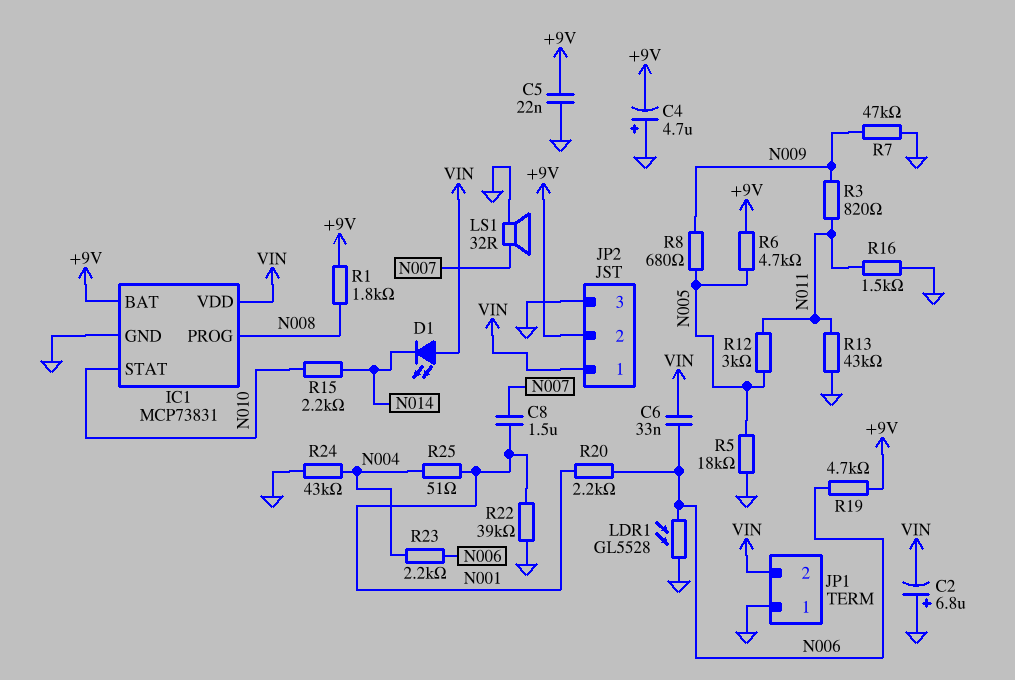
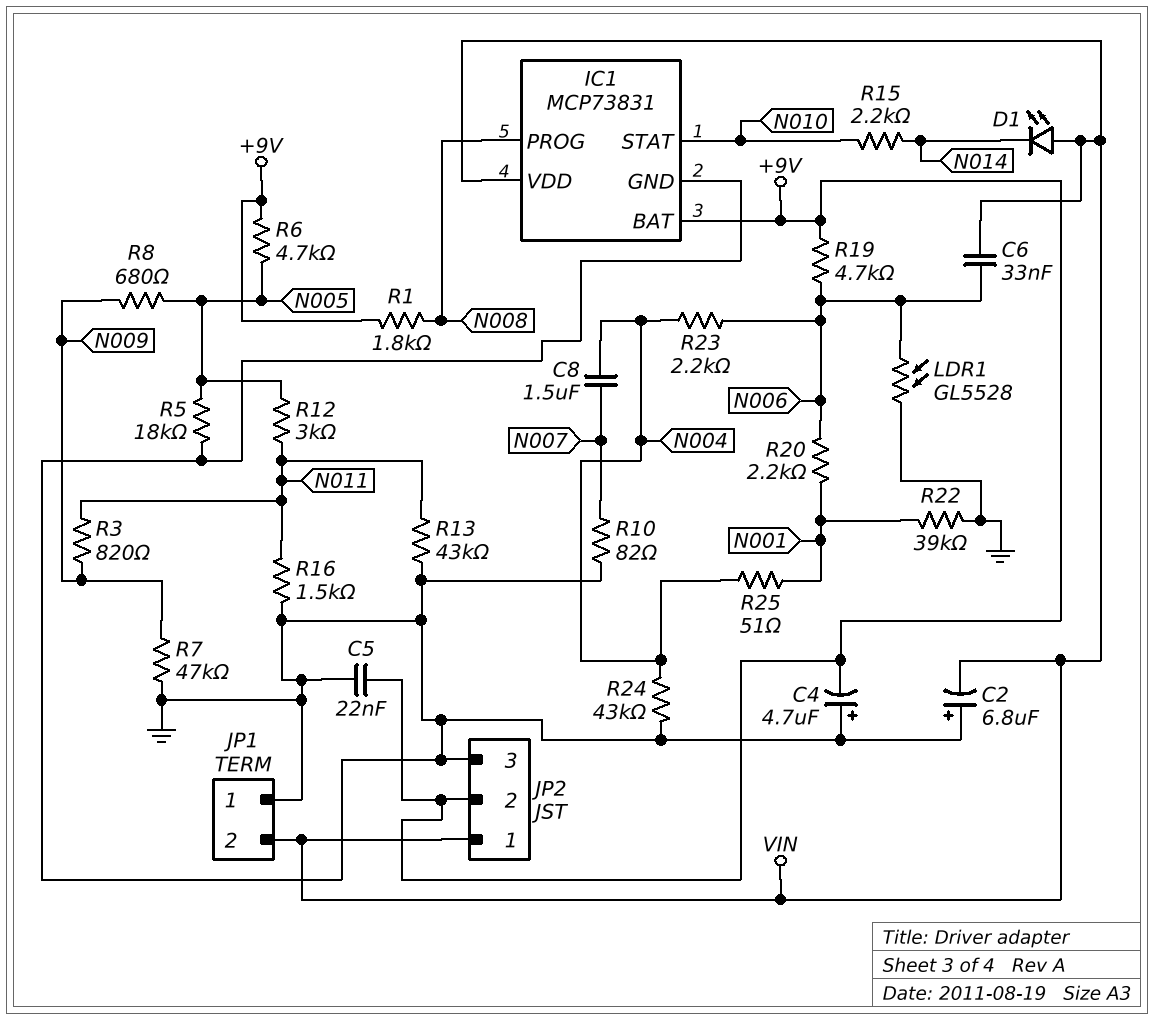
C8: 1.5uF (N001, N007) -> 1.5uF (N004, N007)
LS1: speaker 32R (GND, N007) -> none
R10: none -> 82 (GND, N007)

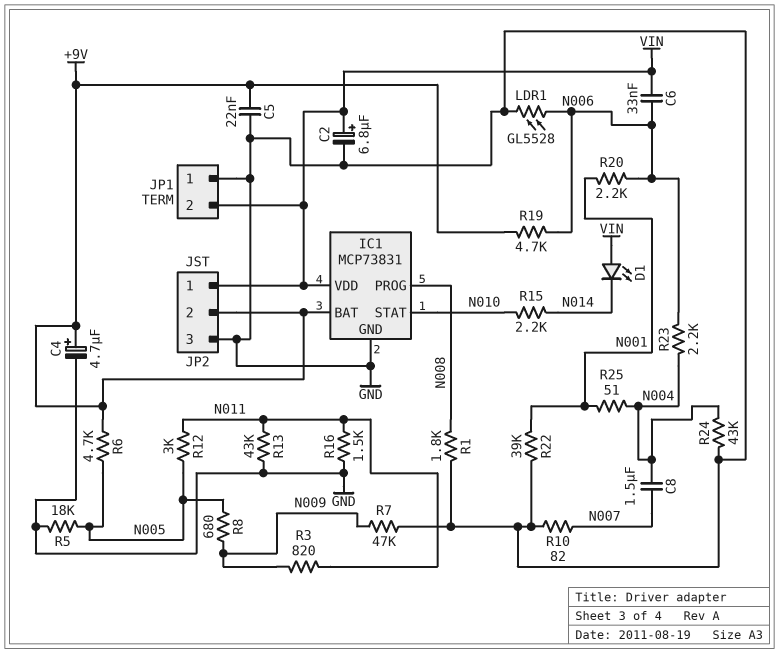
C2: 6.8uF (plus GND, minus VIN) -> 6.8uF (plus VIN, minus GND)
C4: 4.7uF (plus GND, minus +9V) -> 4.7uF (plus +9V, minus GND)
R1: 1.8k (+9V, N008) -> 1.8k (GND, N008)

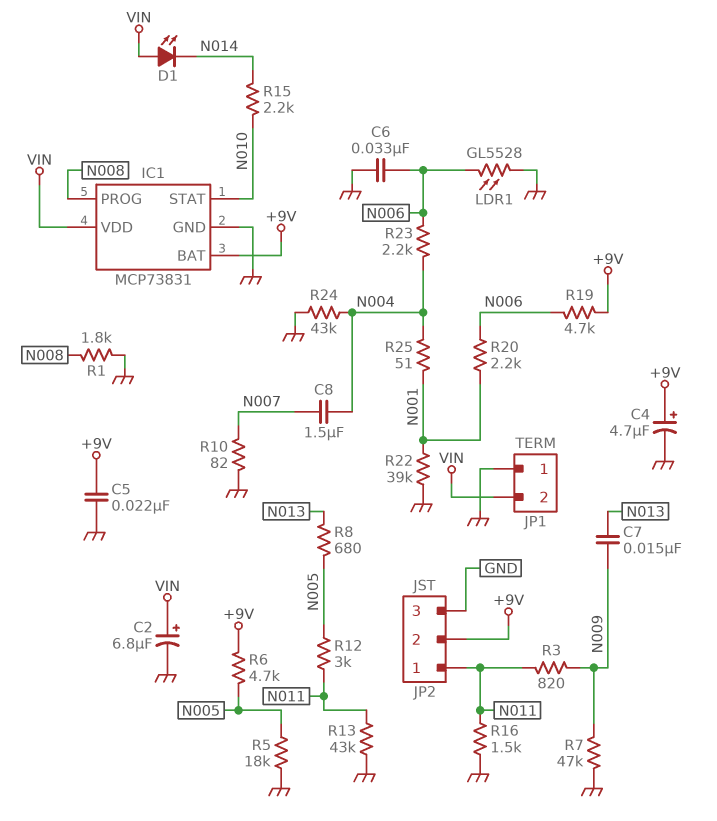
C6: 33nF (N006, VIN) -> 33nF (GND, N006)
C7: none -> 15nF (N009, N013)
JP2 pin 1: VIN -> N011
R8: 680 (N005, N009) -> 680 (N005, N013)

